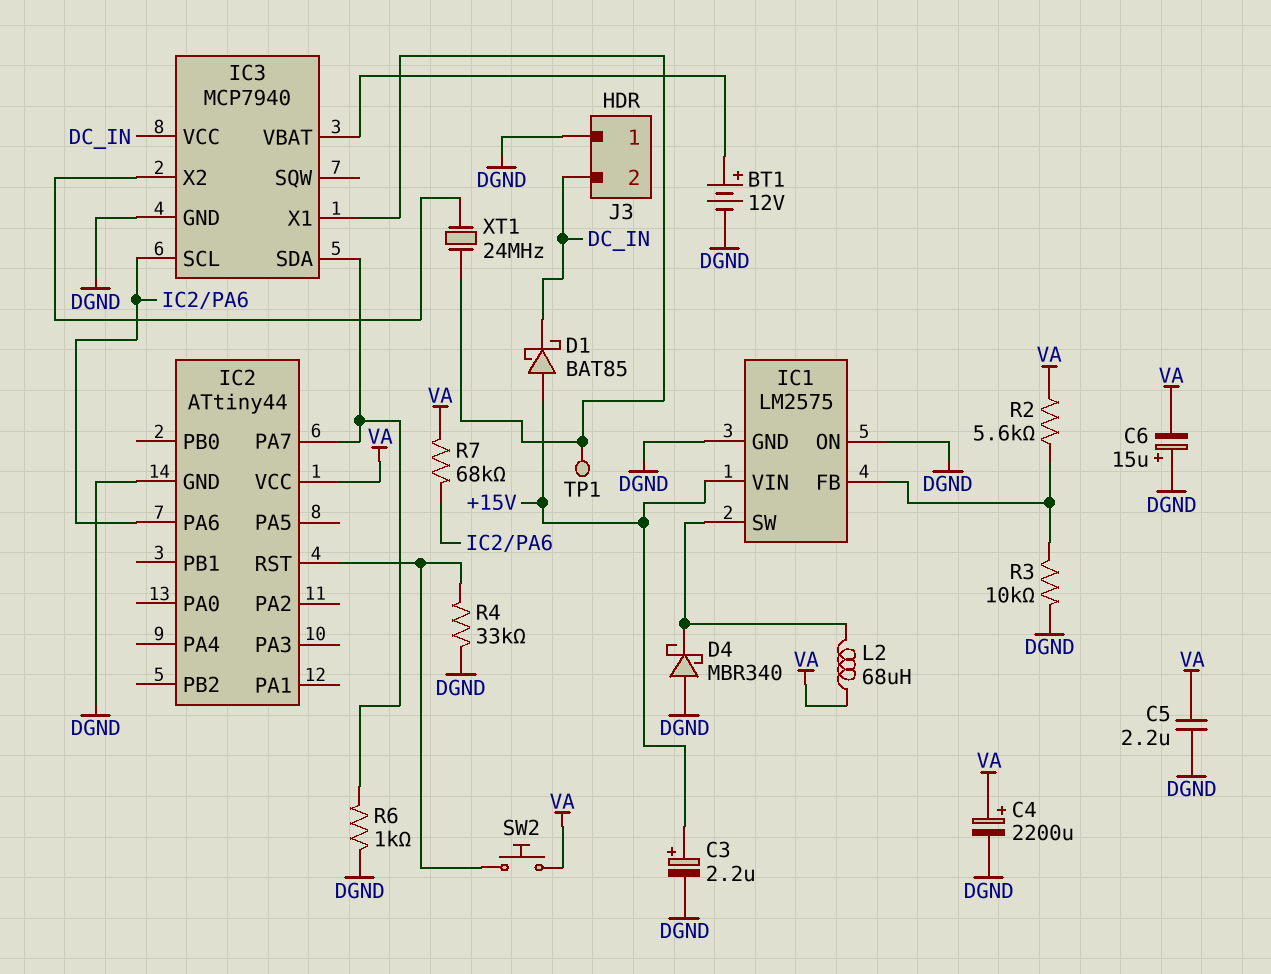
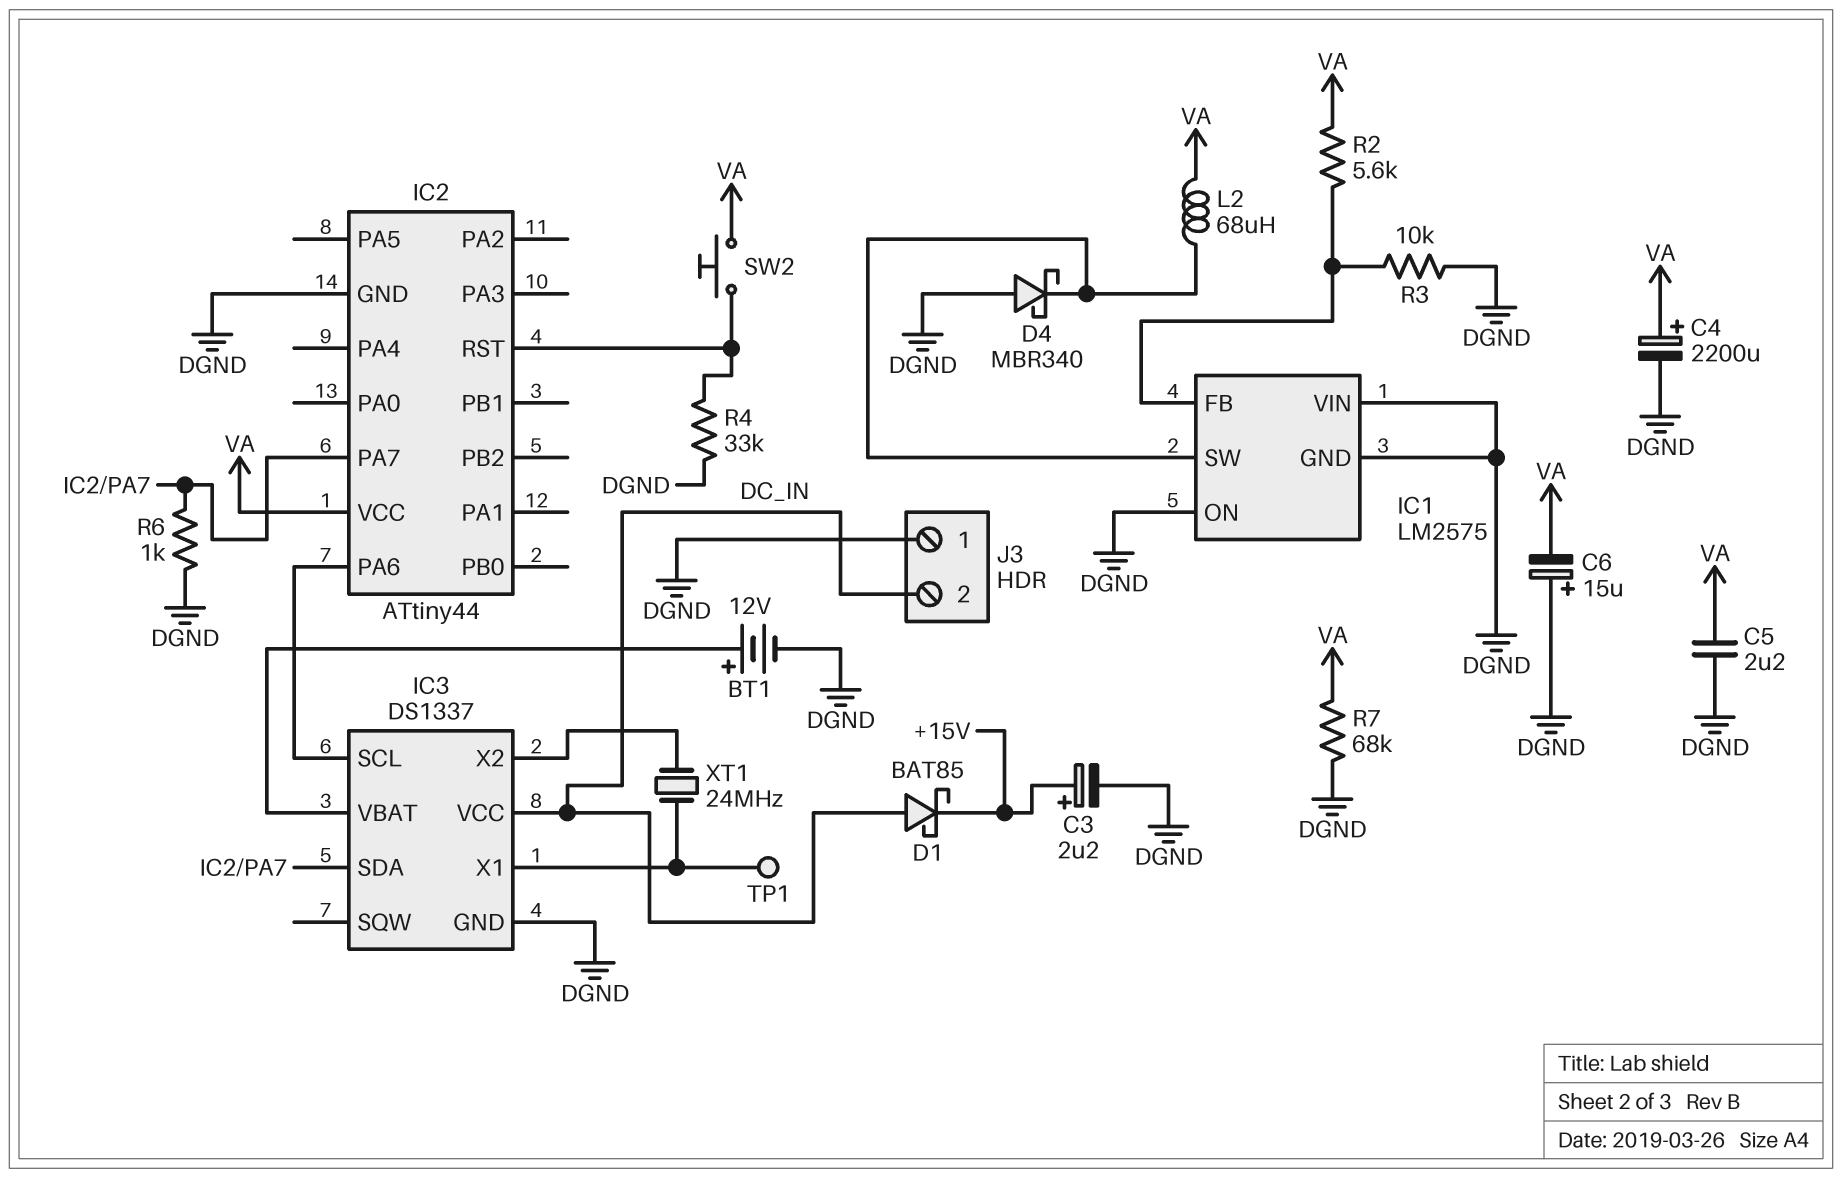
D1: schottky BAT85 (A +15V, K DC_IN) -> schottky BAT85 (A DC_IN, K +15V)
IC1 pin VIN: +15V -> DGND
IC3: MCP7940 -> DS1337
R7: 68k (IC2/PA6, VA) -> 68k (DGND, VA)

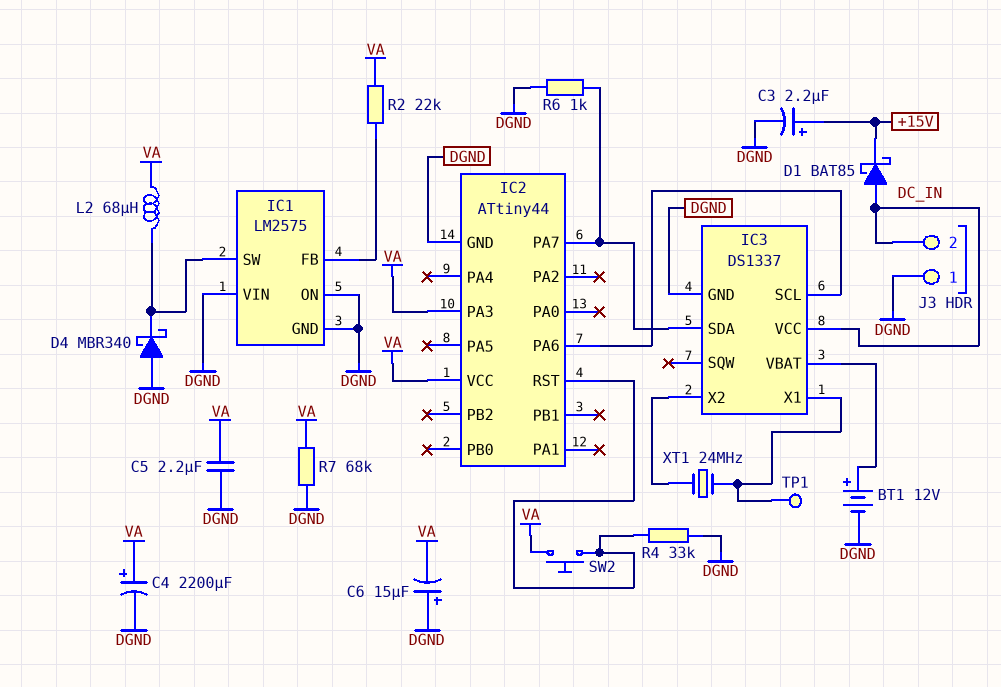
IC2 pin PA3: none -> VA
R2: 5.6k (IC1/FB, VA) -> 22k (IC1/FB, VA)
R3: 10k (DGND, IC1/FB) -> none

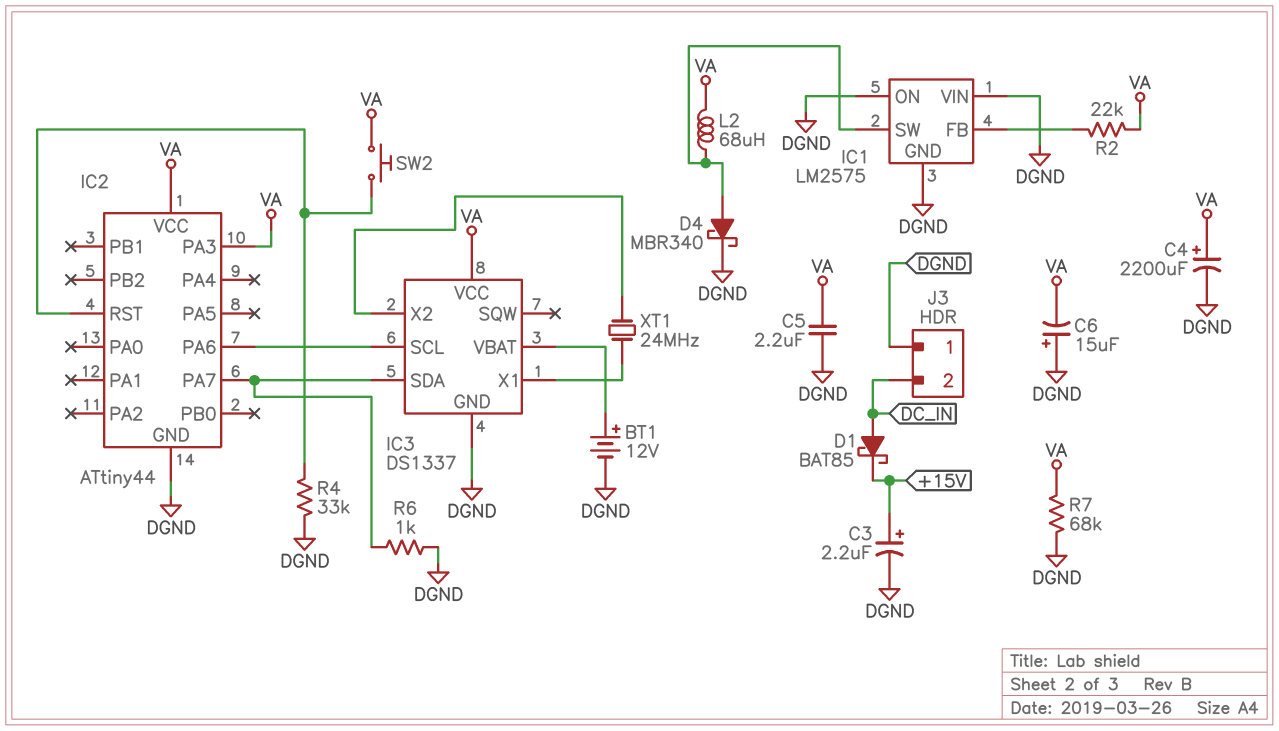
D4: schottky MBR340 (A DGND, K IC1/SW) -> schottky MBR340 (A IC1/SW, K DGND)
IC3 pin VCC: DC_IN -> VA
TP1: test point (IC3/X1) -> none

